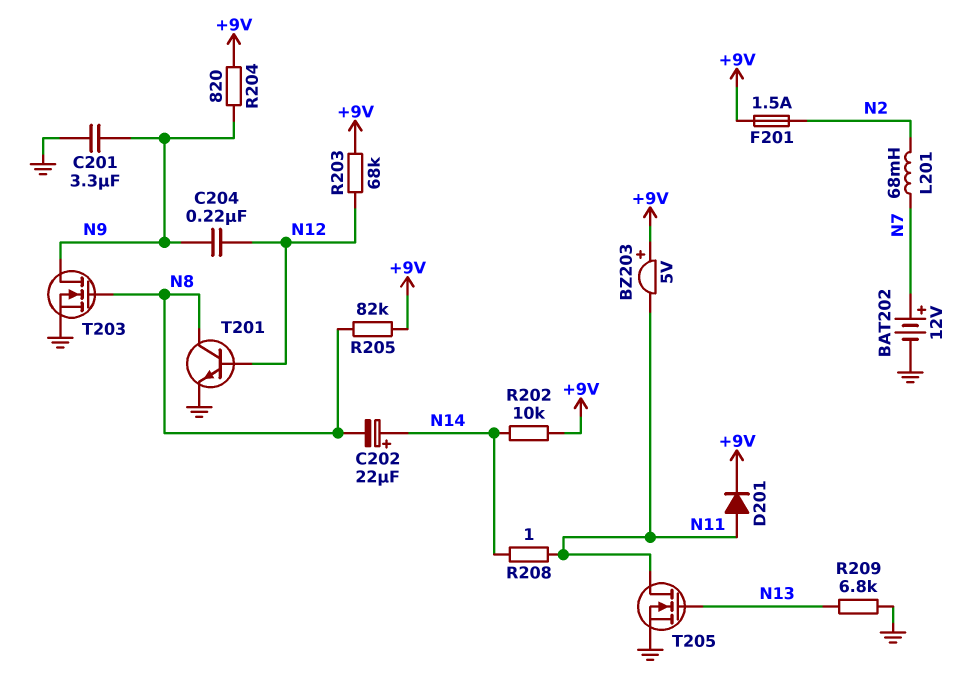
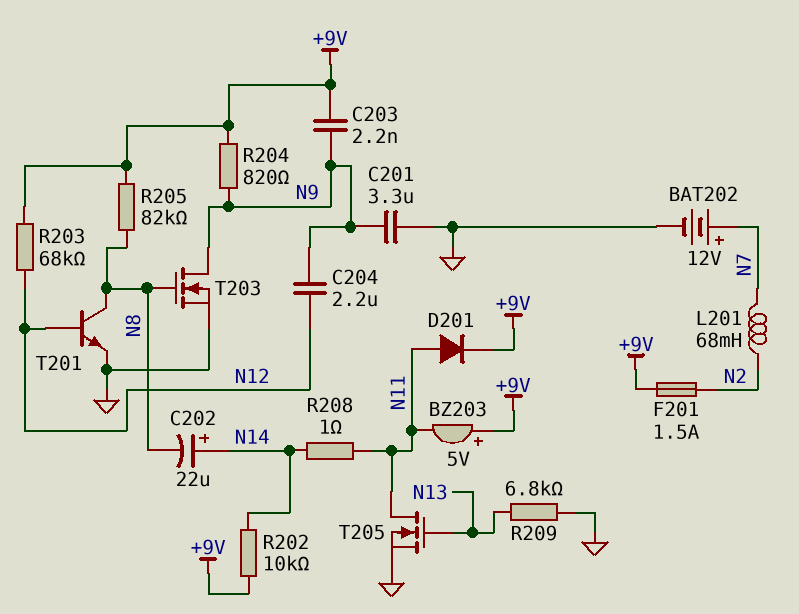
C203: none -> 2.2nF (+9V, N9)
C204: 220nF (N9, N12) -> 2.2uF (N9, N12)

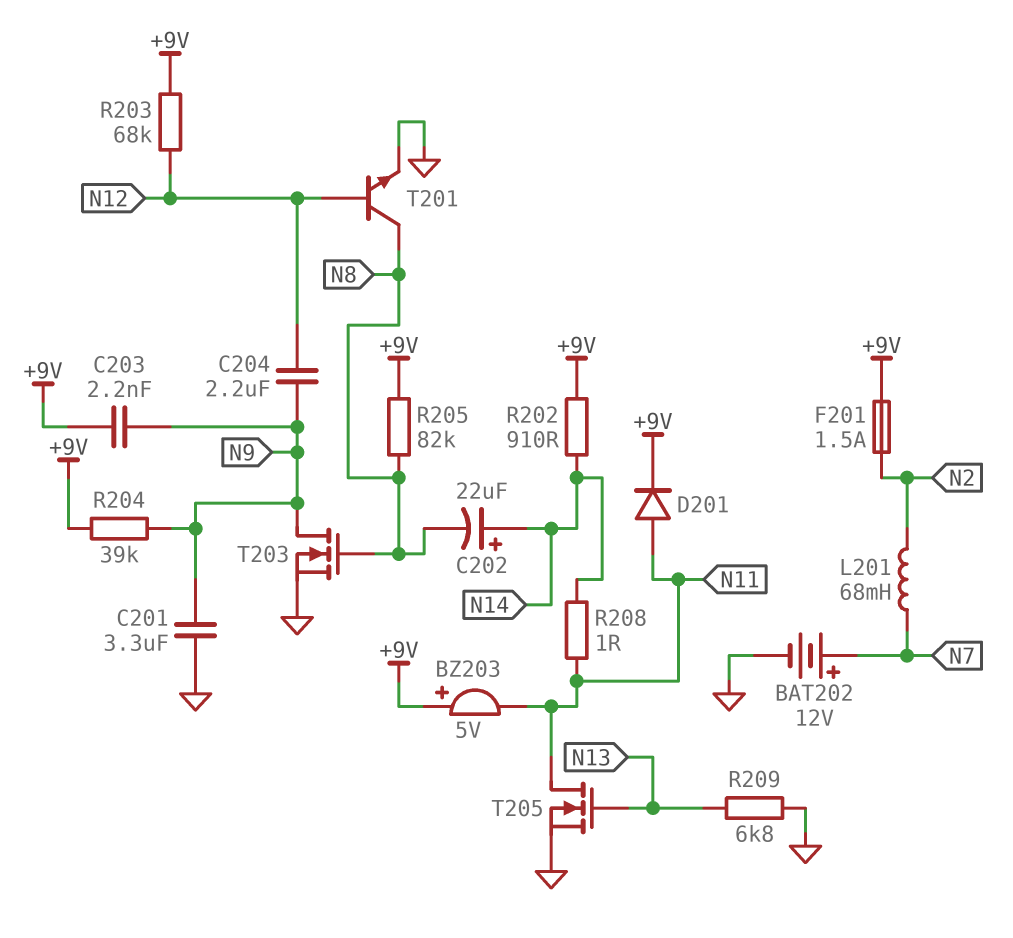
R202: 10k (+9V, N14) -> 910 (+9V, N14)
R204: 820 (+9V, N9) -> 39k (+9V, N9)

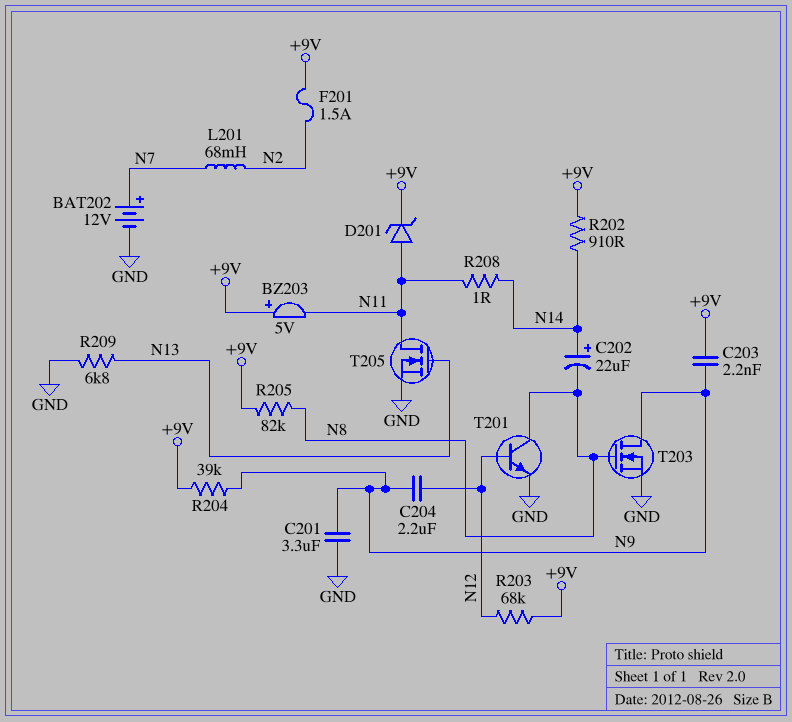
D201: diode (A N11, K +9V) -> zener (A N11, K +9V)

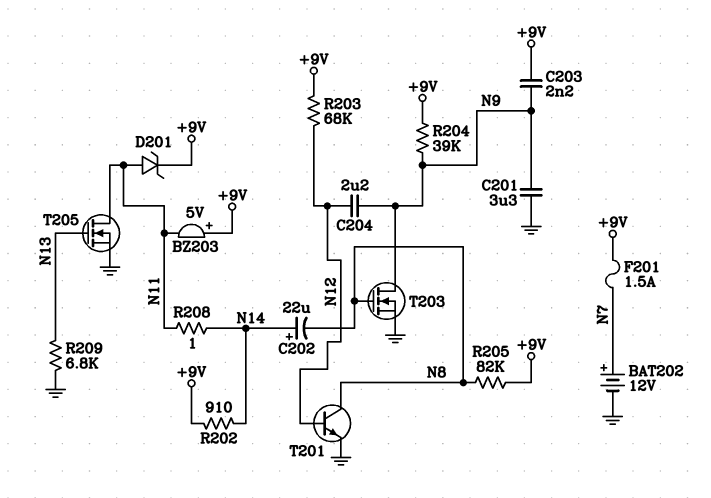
F201: 1.5A (+9V, N2) -> 1.5A (+9V, N7)
L201: 68mH (N2, N7) -> none

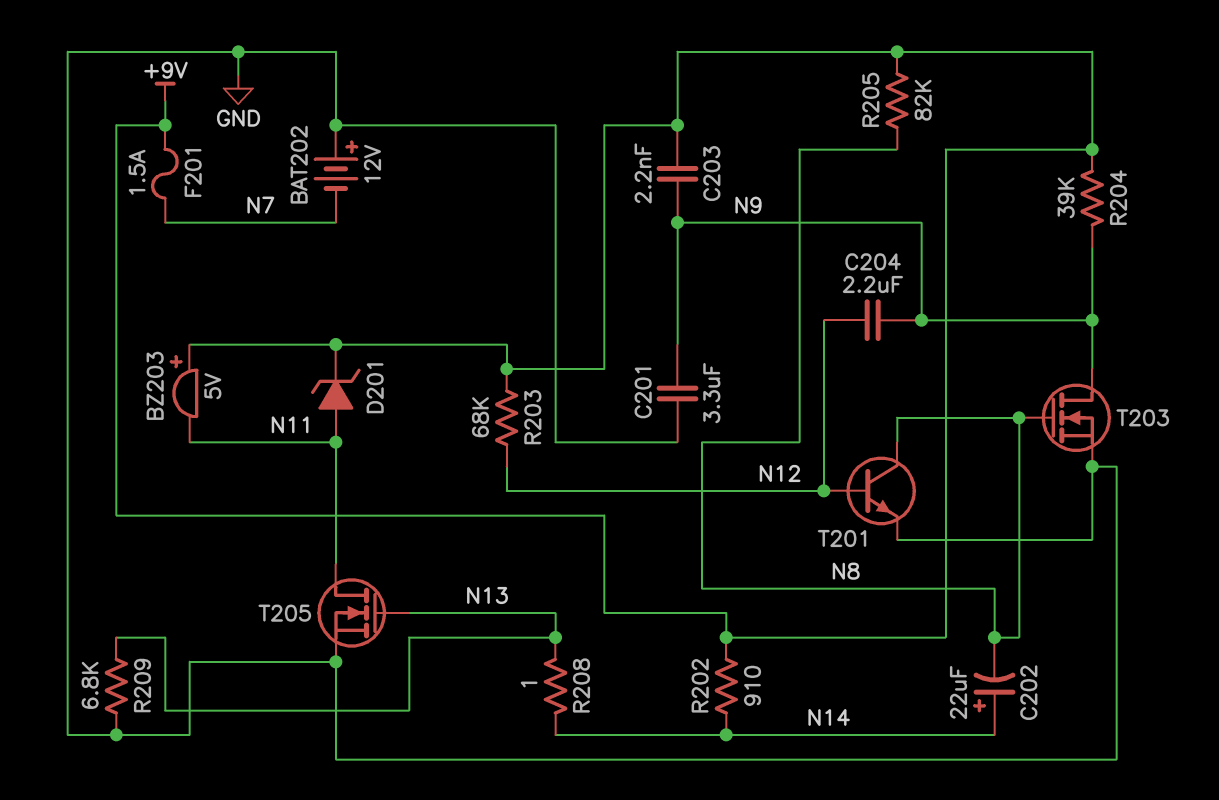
BAT202: 12V (plus N7, minus GND) -> 12V (plus GND, minus N7)
R208: 1 (N11, N14) -> 1 (N13, N14)

